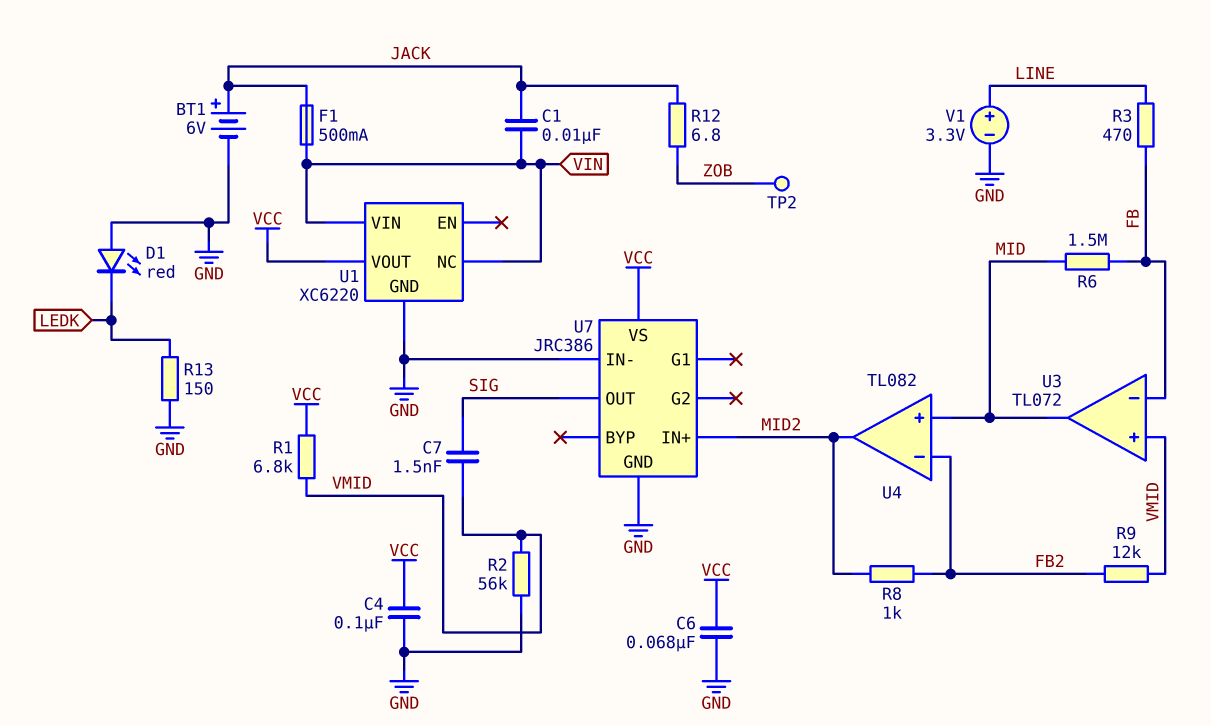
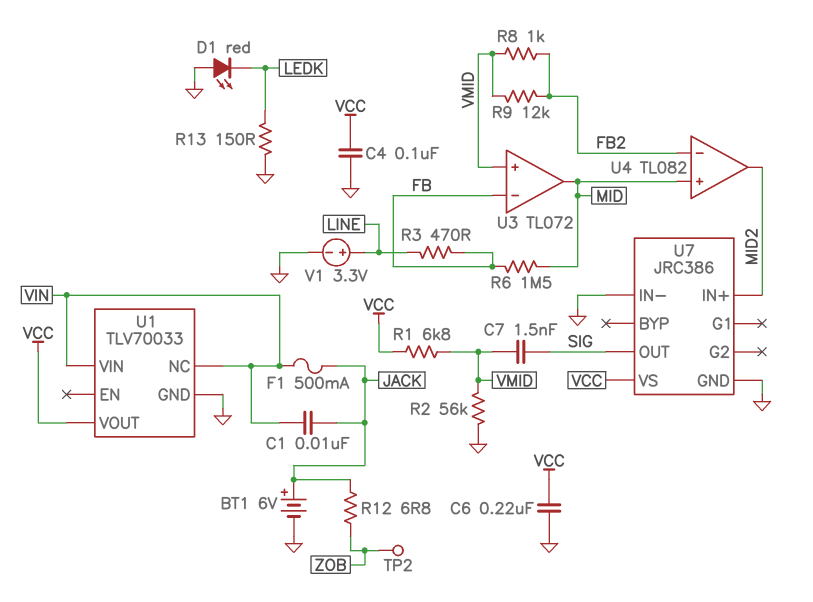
C6: 68nF (GND, VCC) -> 220nF (GND, VCC)
R8: 1k (FB2, MID2) -> 1k (FB2, VMID)
U1: XC6220 -> TLV70033

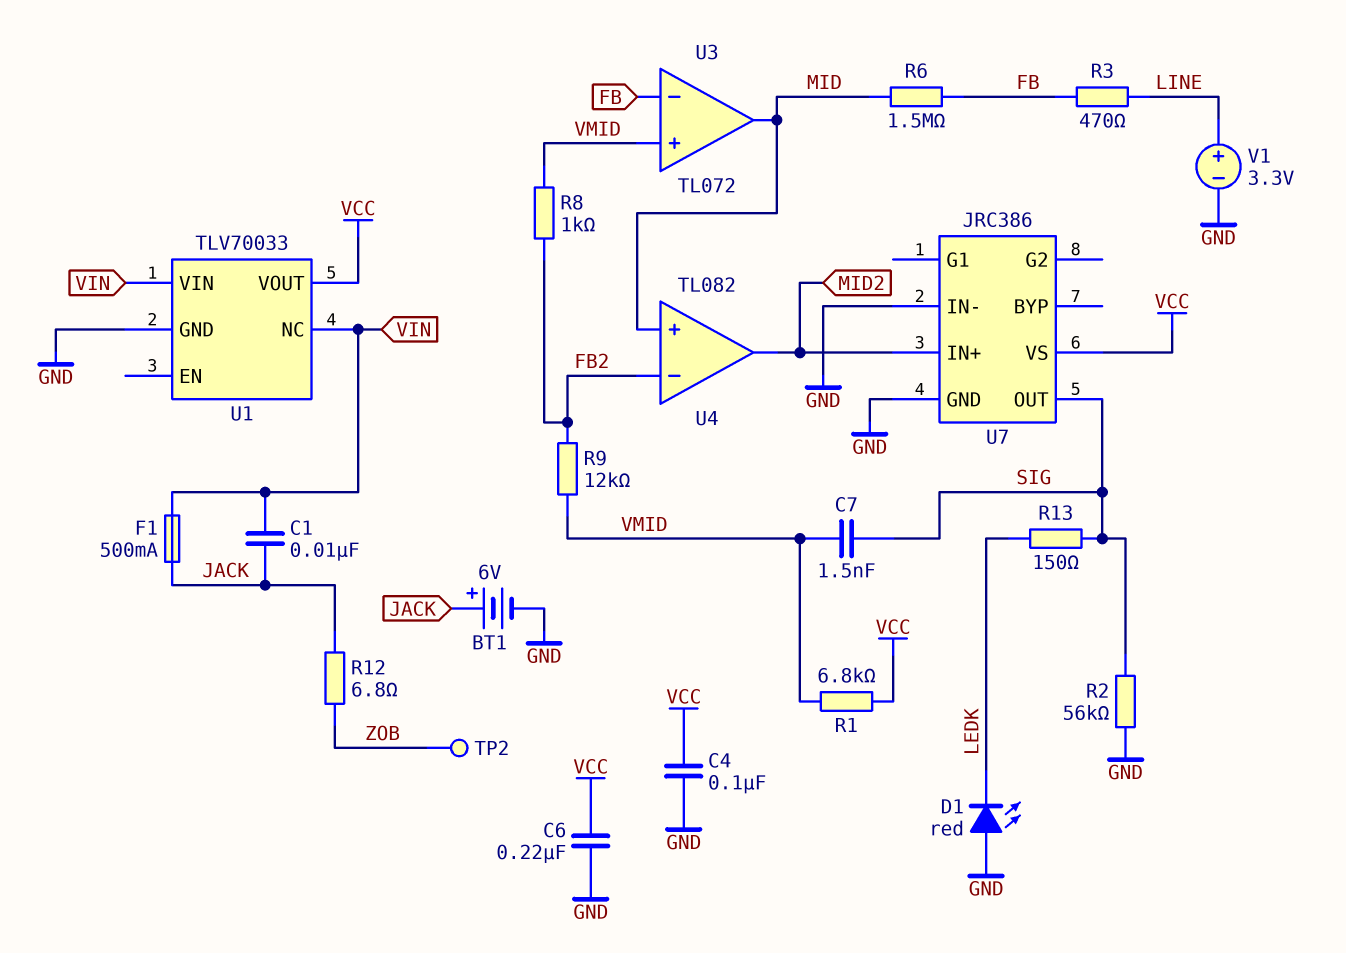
R2: 56k (GND, VMID) -> 56k (GND, SIG)
R13: 150 (GND, LEDK) -> 150 (LEDK, SIG)

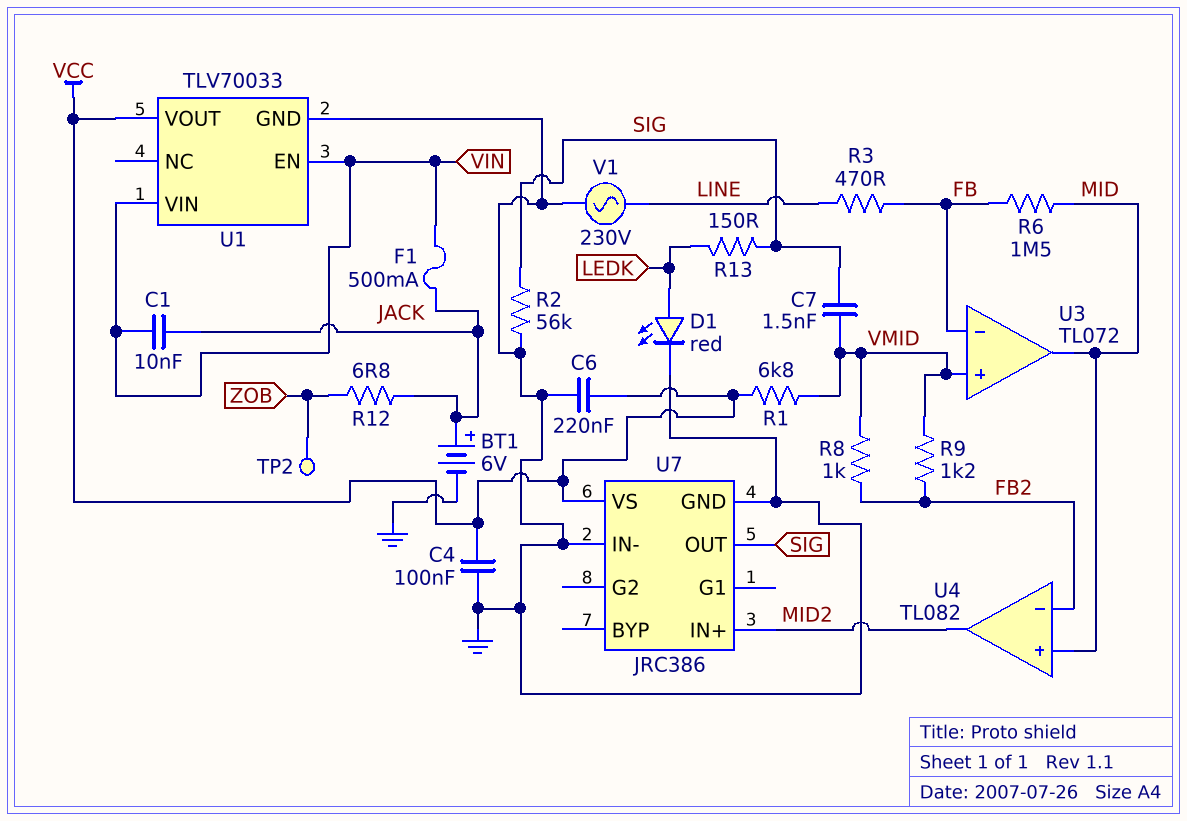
D1: LED red (A GND, K LEDK) -> LED red (A LEDK, K GND)
R9: 12k (FB2, VMID) -> 1.2k (FB2, VMID)
U1 pin EN: none -> VIN
U1 pin NC: VIN -> none
V1: 3.3V (plus LINE, minus GND) -> AC 230V (GND, LINE)

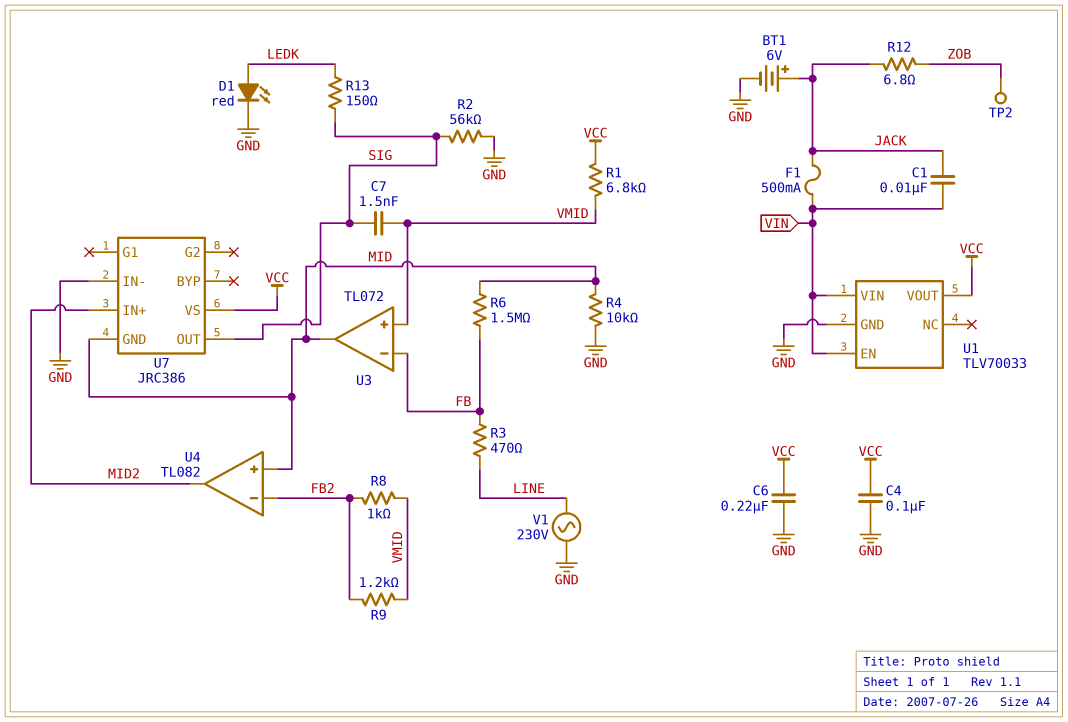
R4: none -> 10k (GND, MID)
U7 pin GND: GND -> MID

